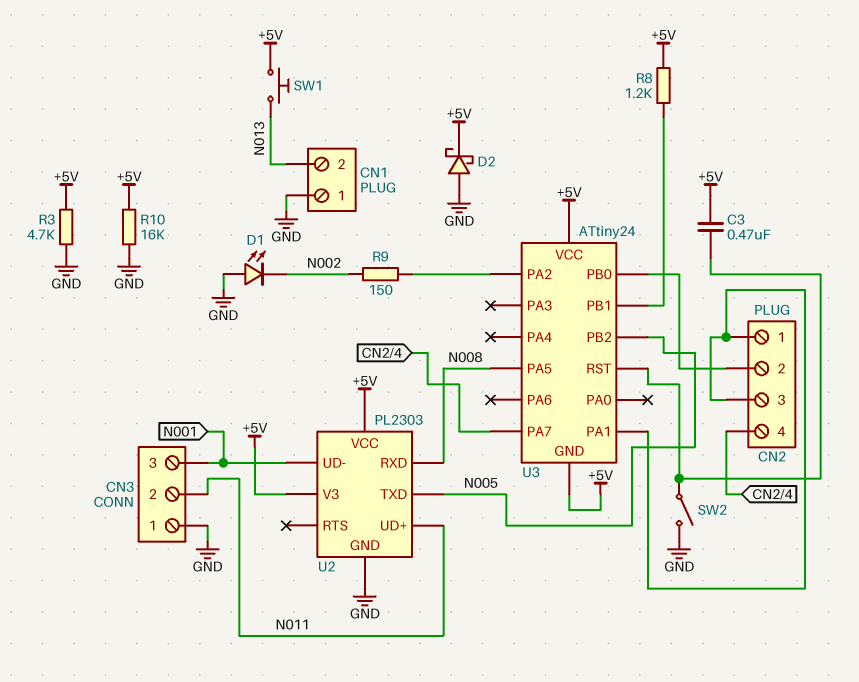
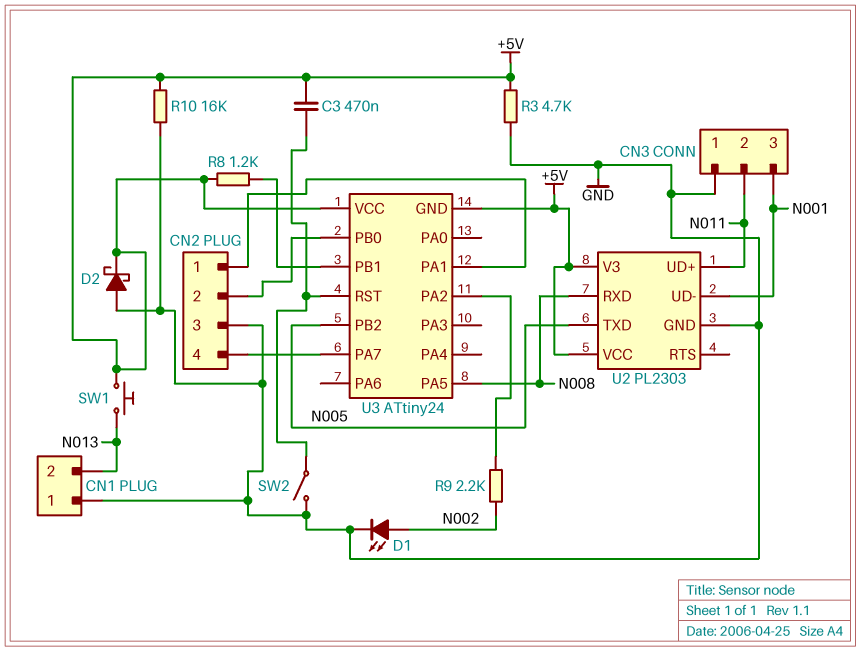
CN2 pin 3: CN2/1 -> GND
D1: LED (A GND, K N002) -> LED (A N002, K GND)
R9: 150 (N002, U3/PA2) -> 2.2k (N002, U3/PA2)

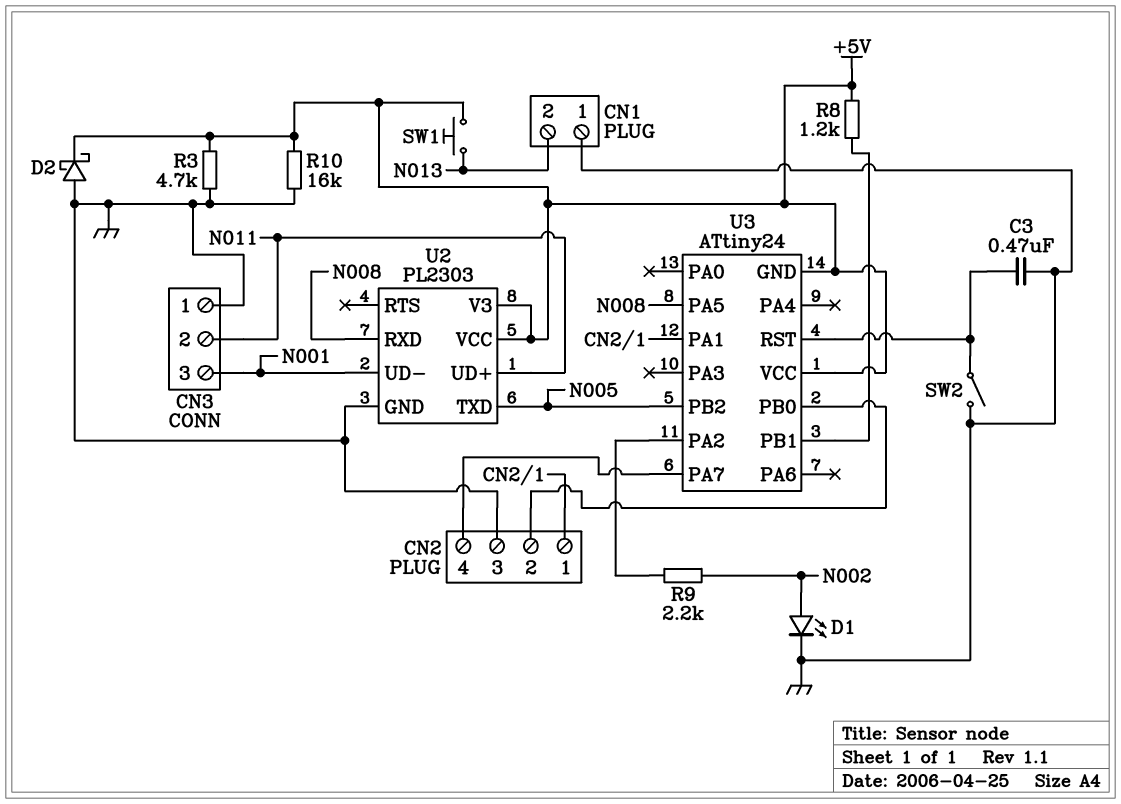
C3: 470nF (+5V, U3/RST) -> 470nF (GND, U3/RST)

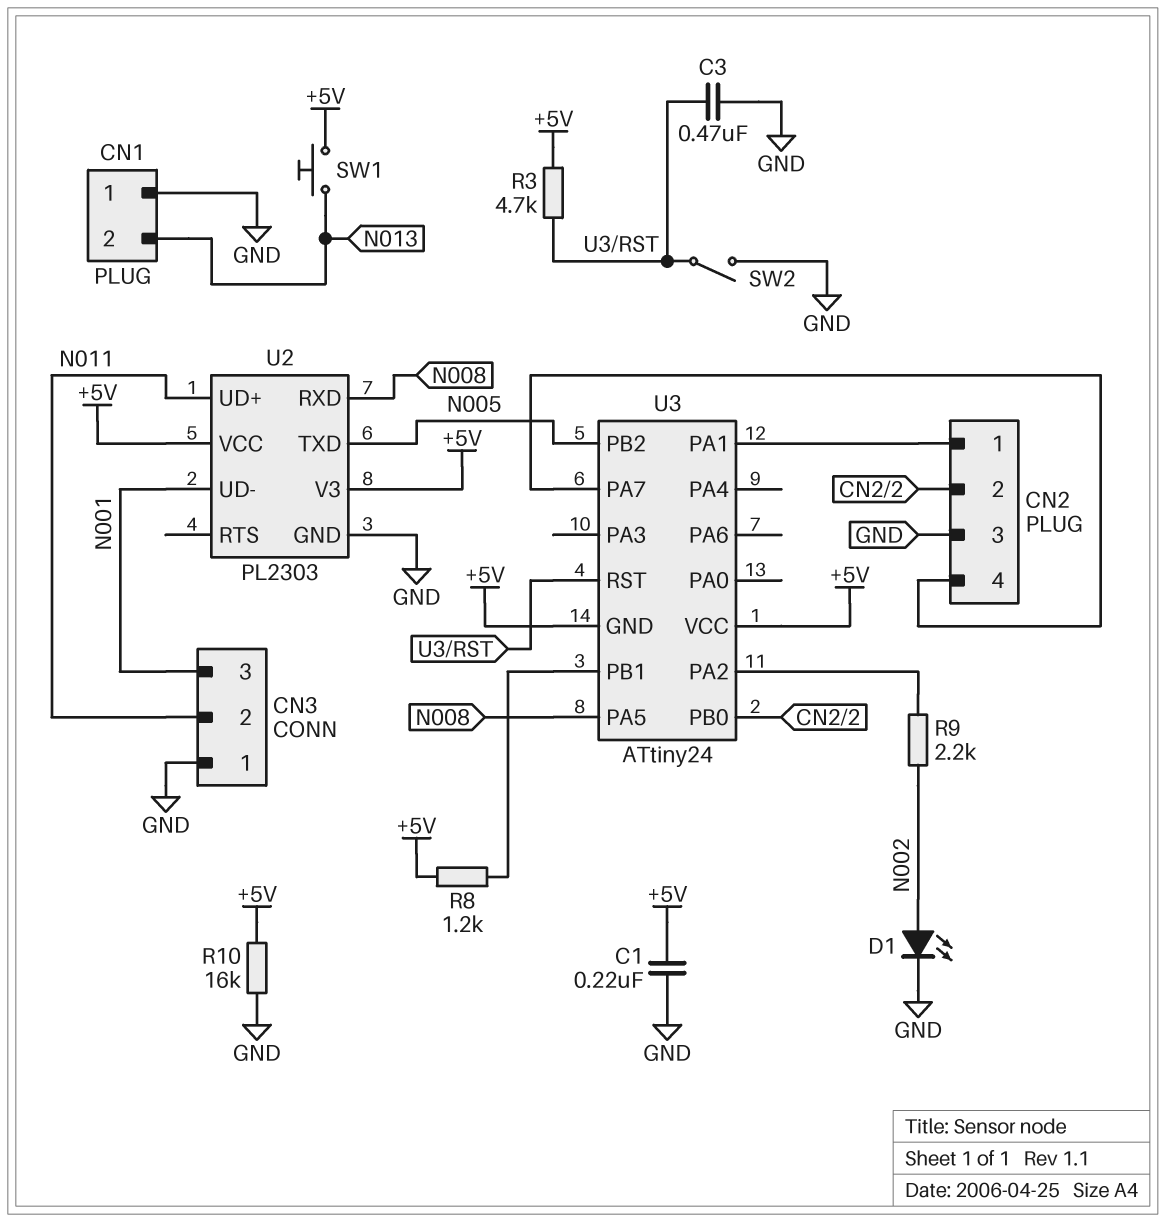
C1: none -> 220nF (+5V, GND)
D2: schottky (A GND, K +5V) -> none
R3: 4.7k (+5V, GND) -> 4.7k (+5V, U3/RST)

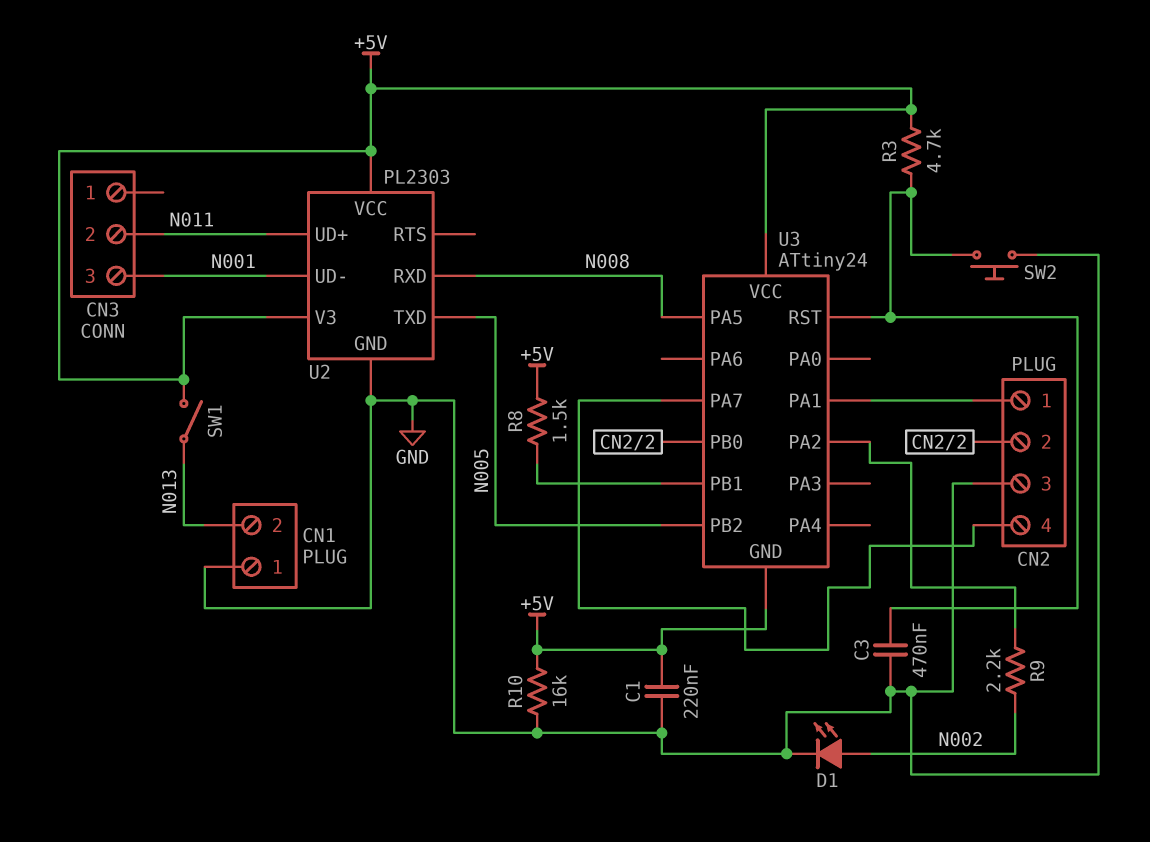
CN3 pin 1: GND -> none
R8: 1.2k (+5V, U3/PB1) -> 1.5k (+5V, U3/PB1)
SW1: button (+5V, N013) -> switch (+5V, N013)
SW2: switch (GND, U3/RST) -> button (GND, U3/RST)

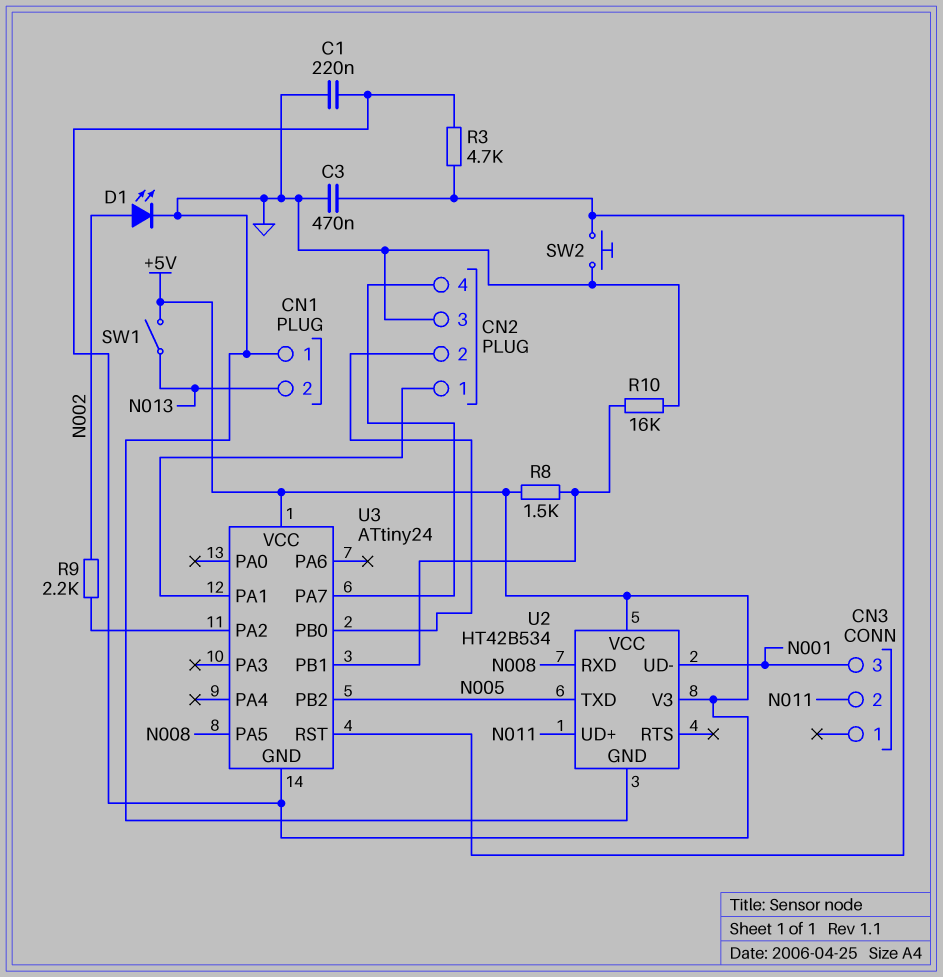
R10: 16k (+5V, GND) -> 16k (GND, U3/PB1)
U2: PL2303 -> HT42B534

